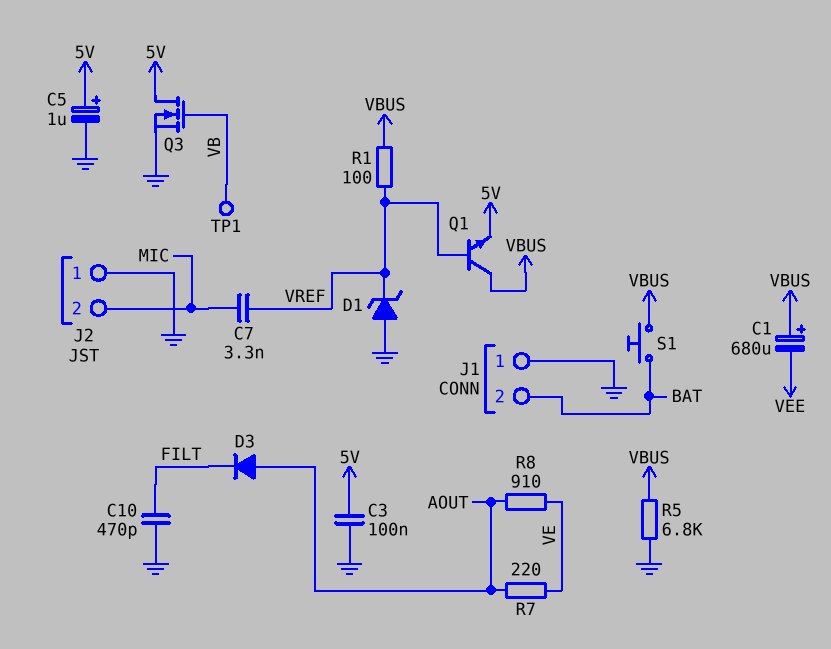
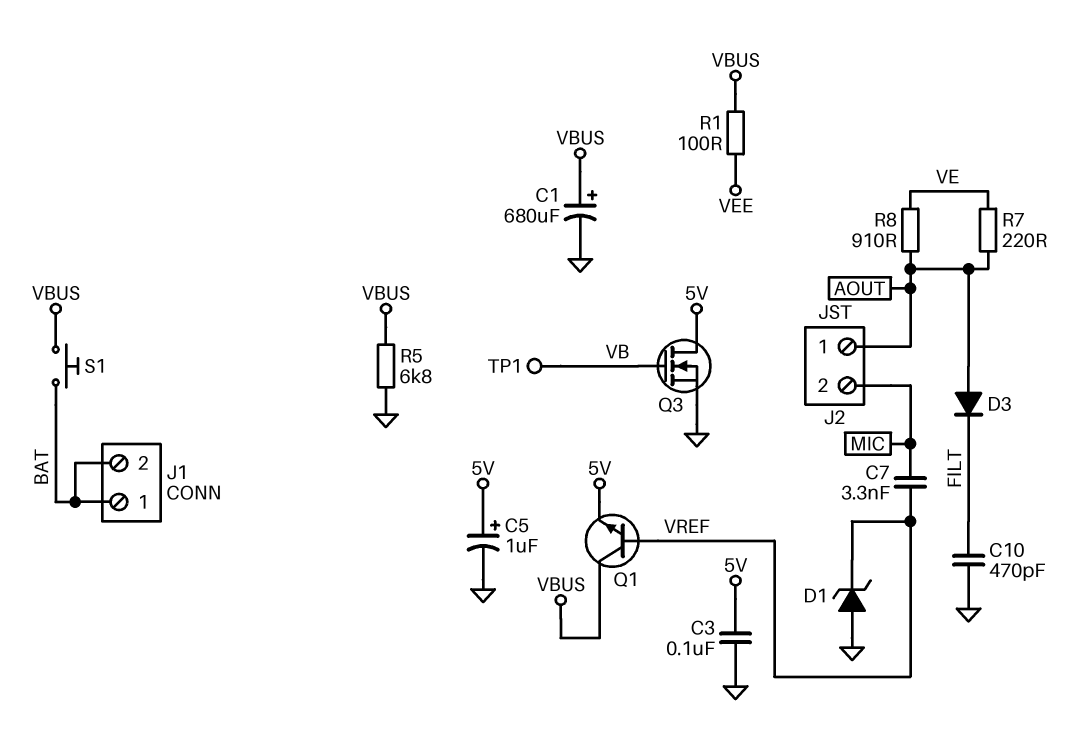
C1: 680uF (plus VBUS, minus VEE) -> 680uF (plus VBUS, minus GND)
J1 pin 1: GND -> BAT
J2 pin 1: GND -> AOUT
R1: 100 (VBUS, VREF) -> 100 (VBUS, VEE)

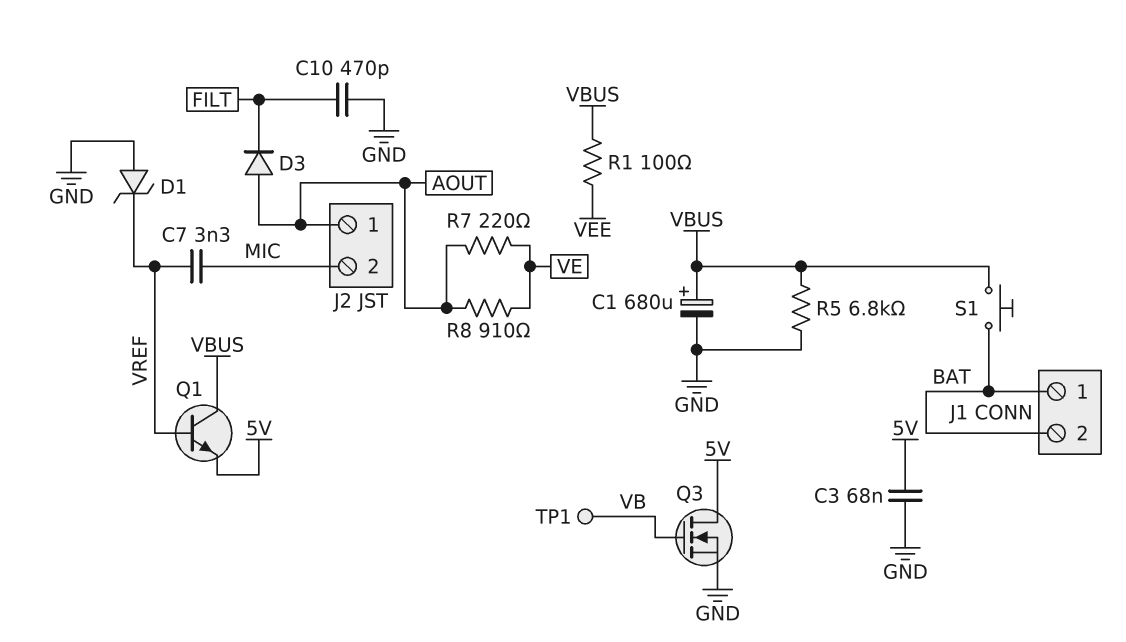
C3: 100nF (5V, GND) -> 68nF (5V, GND)
C5: 1uF (plus 5V, minus GND) -> none

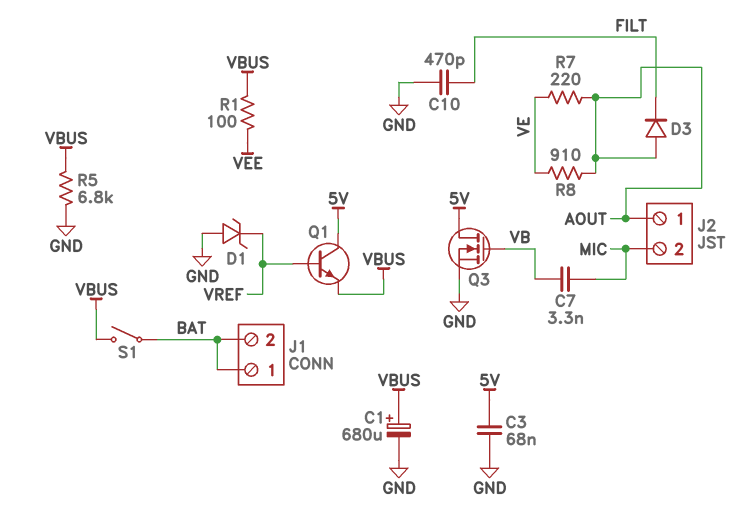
C7: 3.3nF (MIC, VREF) -> 3.3nF (MIC, VB)
Q1: NPN (B VREF, C VBUS, E 5V) -> NPN (B VREF, C 5V, E VBUS)
S1: button (BAT, VBUS) -> switch (BAT, VBUS)
TP1: test point (VB) -> none

